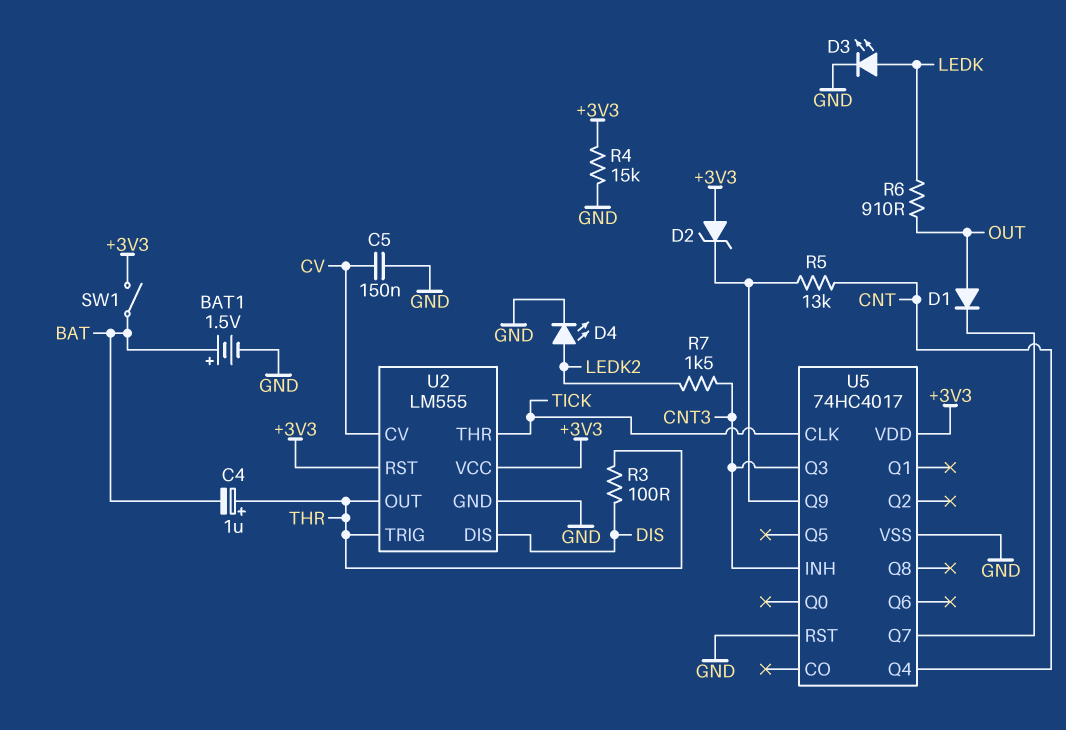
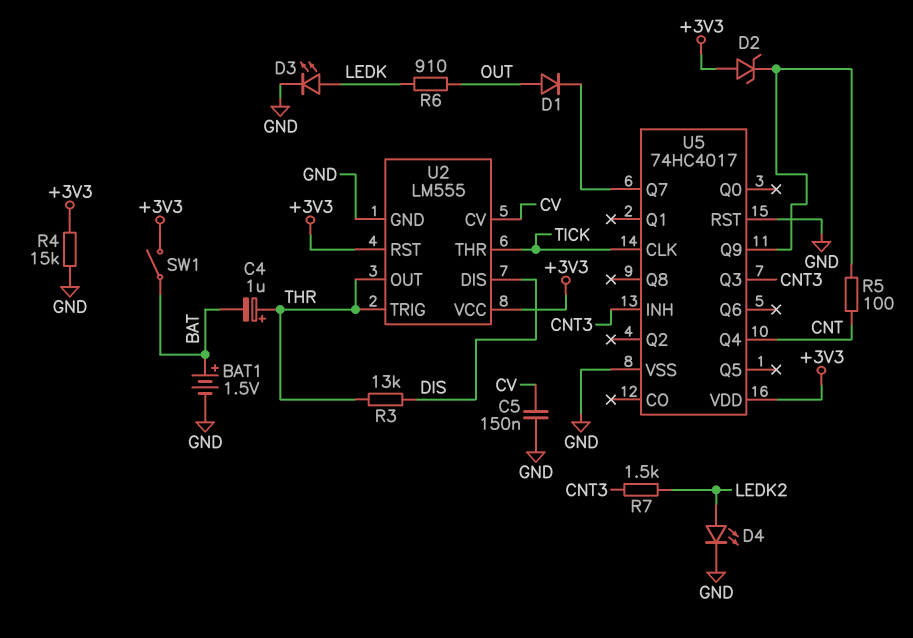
R3: 100 (DIS, THR) -> 13k (DIS, THR)
R5: 13k (CNT, U5/Q9) -> 100 (CNT, U5/Q9)

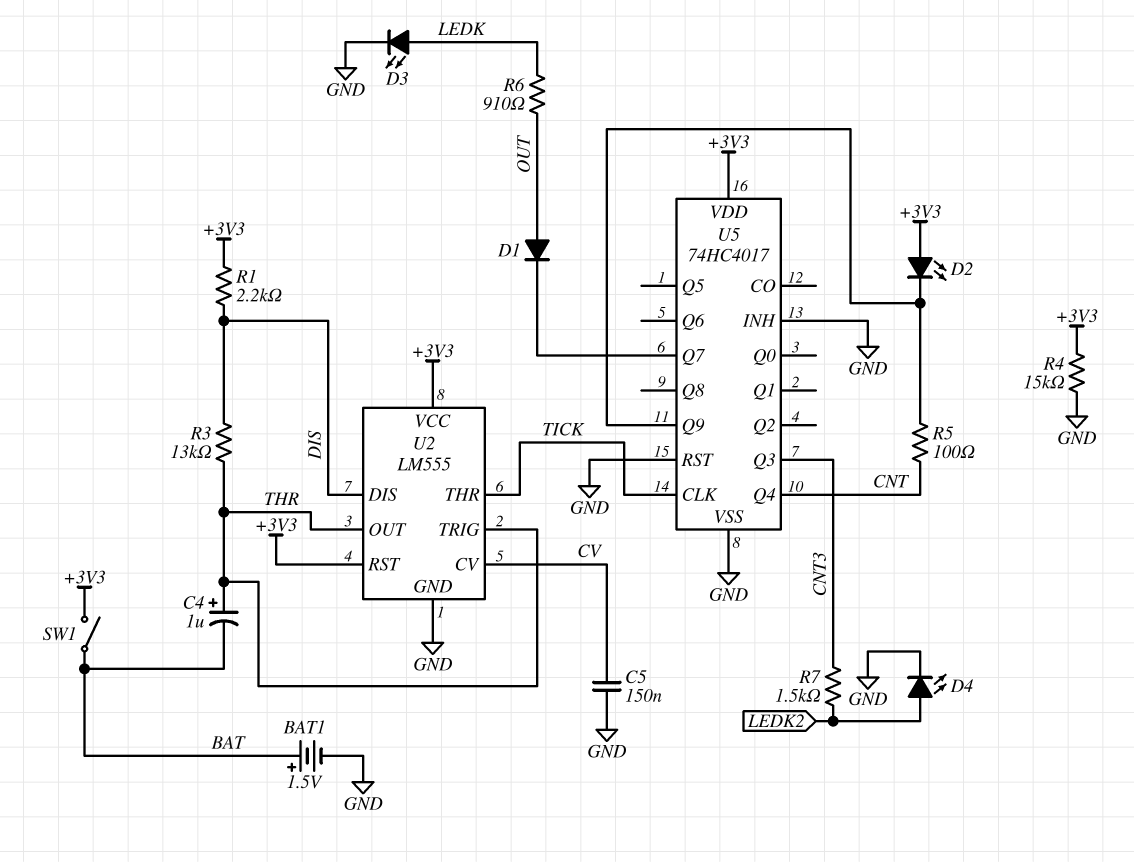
D2: zener (A +3V3, K U5/Q9) -> LED (A +3V3, K U5/Q9)
R1: none -> 2.2k (+3V3, DIS)
U5 pin INH: CNT3 -> GND

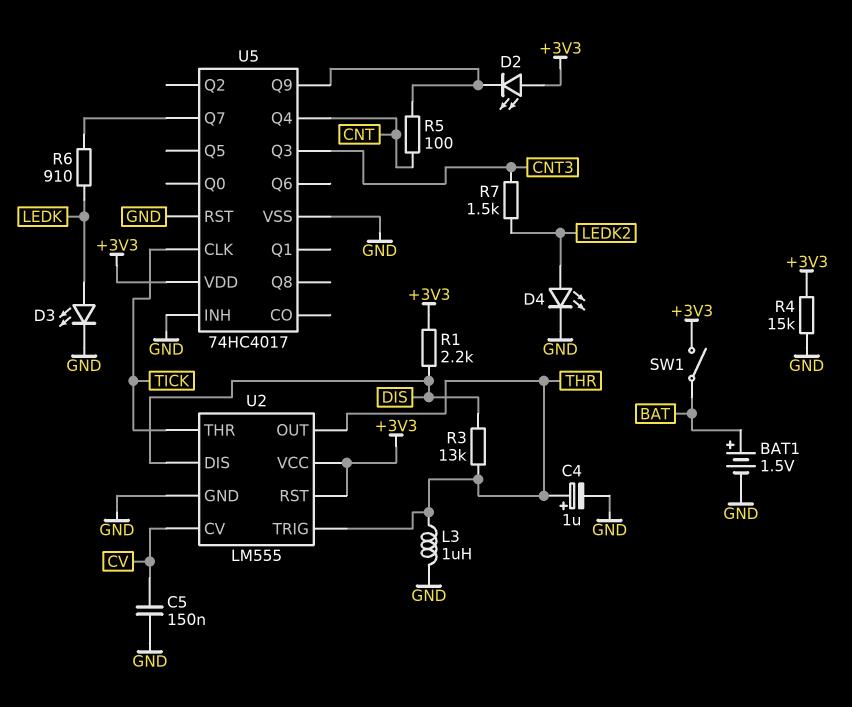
C4: 1uF (plus THR, minus BAT) -> 1uF (plus THR, minus GND)
D1: diode (A OUT, K U5/Q7) -> none
L3: none -> 1uH (GND, THR)
R6: 910 (LEDK, OUT) -> 910 (LEDK, U5/Q7)

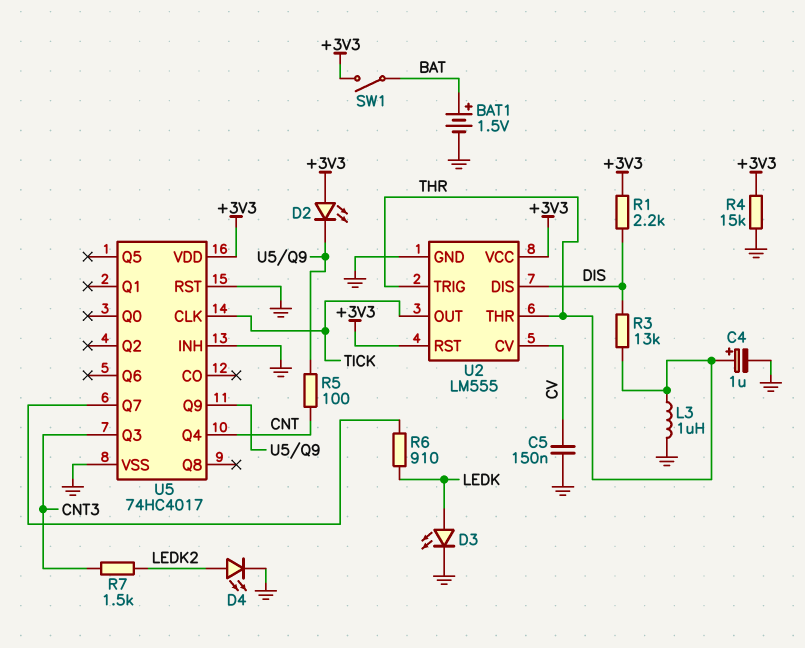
U2 pin OUT: THR -> TICK
U2 pin THR: TICK -> THR

